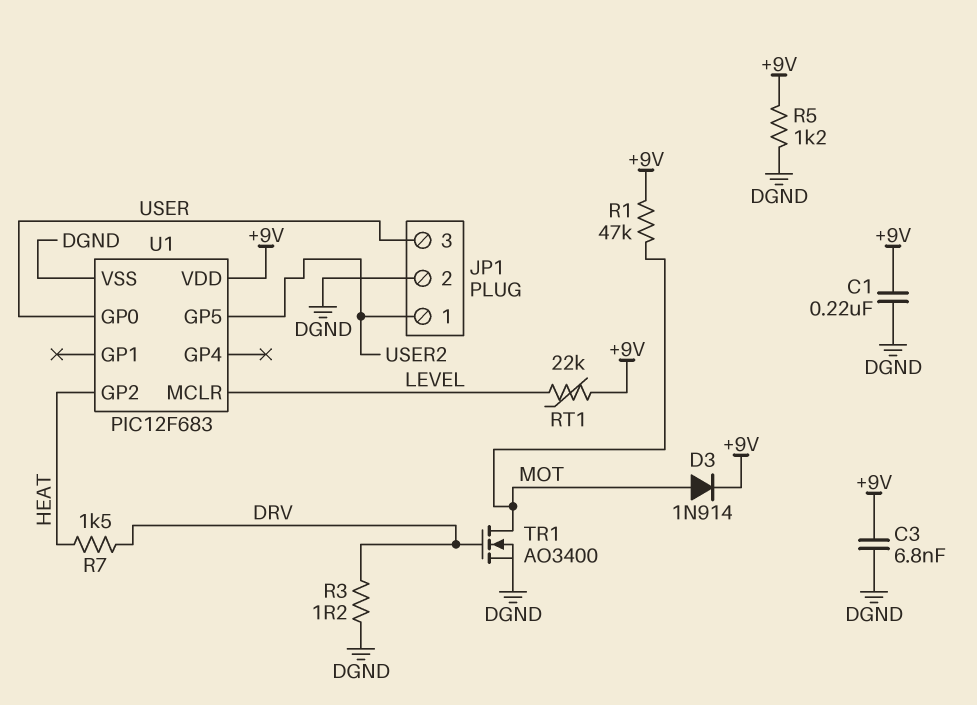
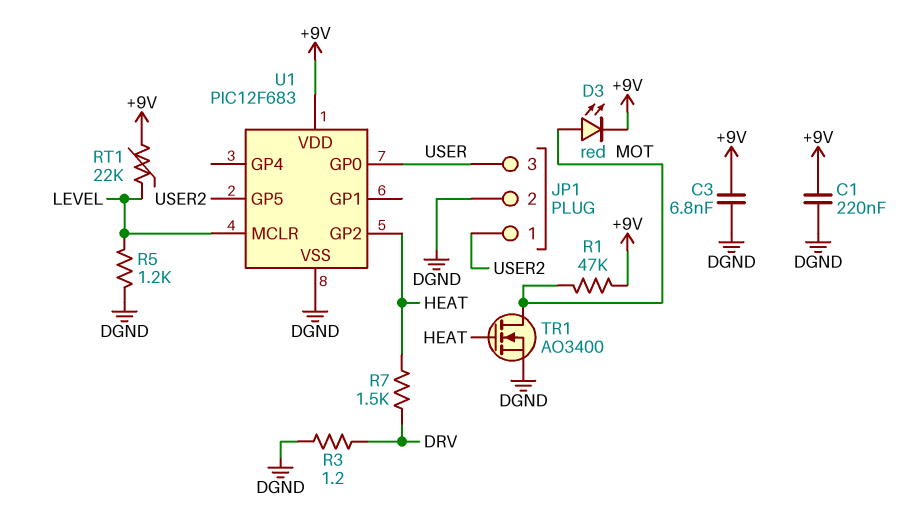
D3: diode 1N914 (A MOT, K +9V) -> LED red (A MOT, K +9V)
R5: 1.2k (+9V, DGND) -> 1.2k (DGND, LEVEL)
TR1: NMOS AO3400 (G DRV, D MOT, S DGND) -> NMOS AO3400 (G HEAT, D MOT, S DGND)

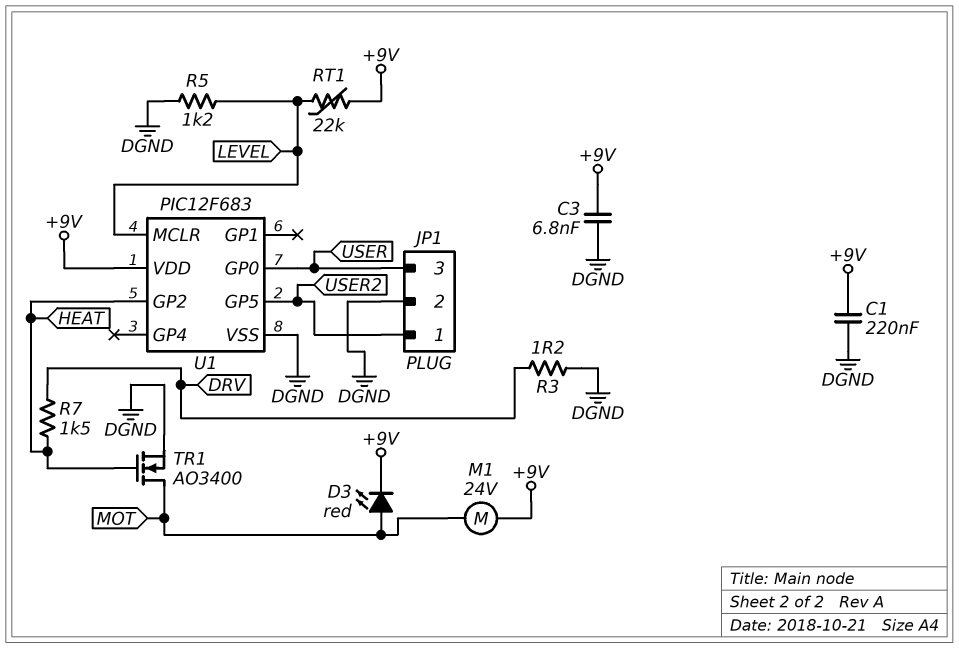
M1: none -> motor 24V (+9V, MOT)
R1: 47k (+9V, MOT) -> none

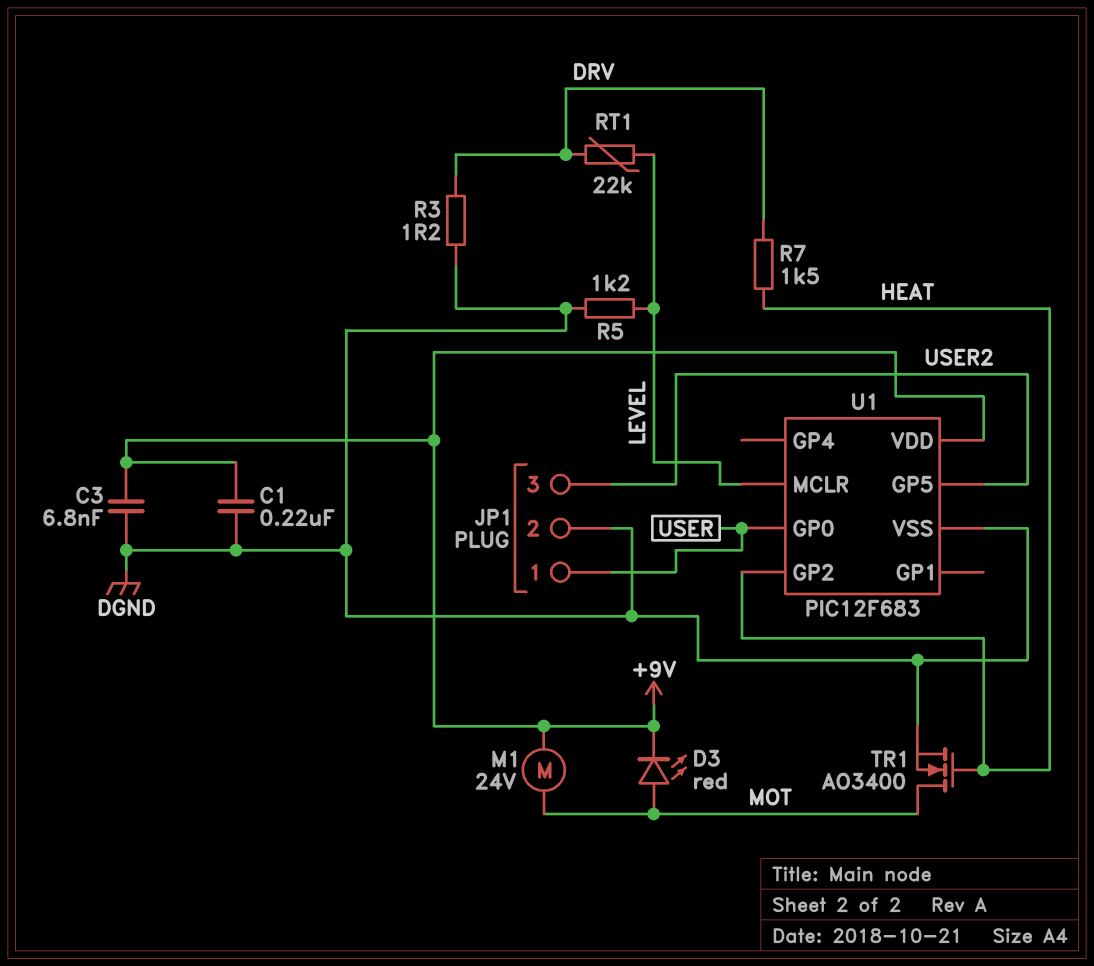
JP1 pin 1: USER2 -> USER
JP1 pin 3: USER -> USER2
RT1: 22k (+9V, LEVEL) -> 22k (DRV, LEVEL)

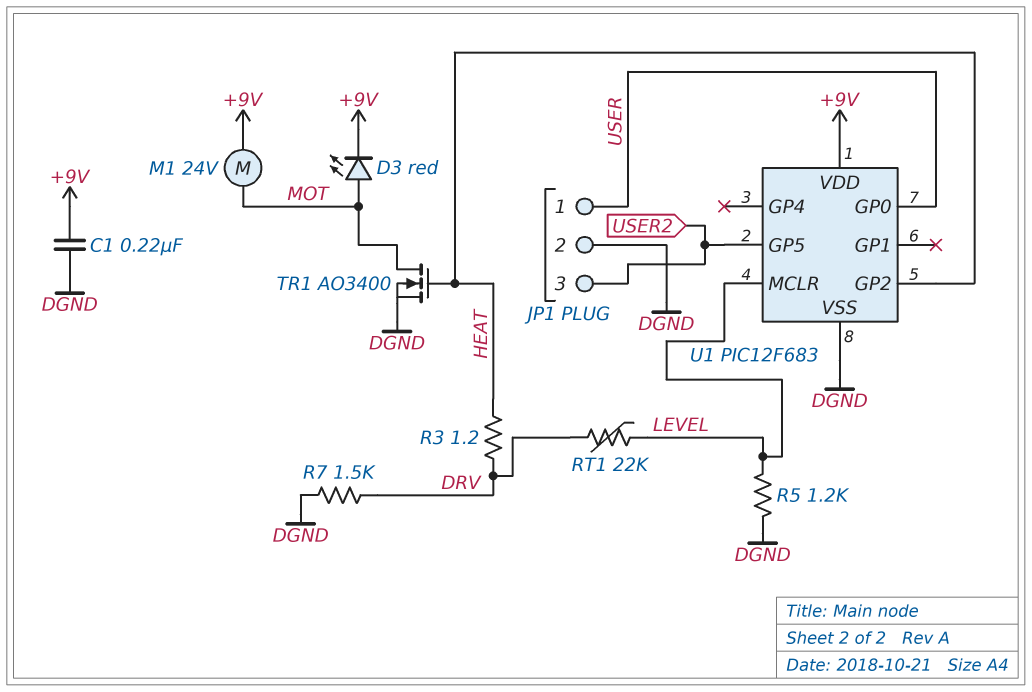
C3: 6.8nF (+9V, DGND) -> none
R3: 1.2 (DGND, DRV) -> 1.2 (DRV, HEAT)
R7: 1.5k (DRV, HEAT) -> 1.5k (DGND, DRV)

